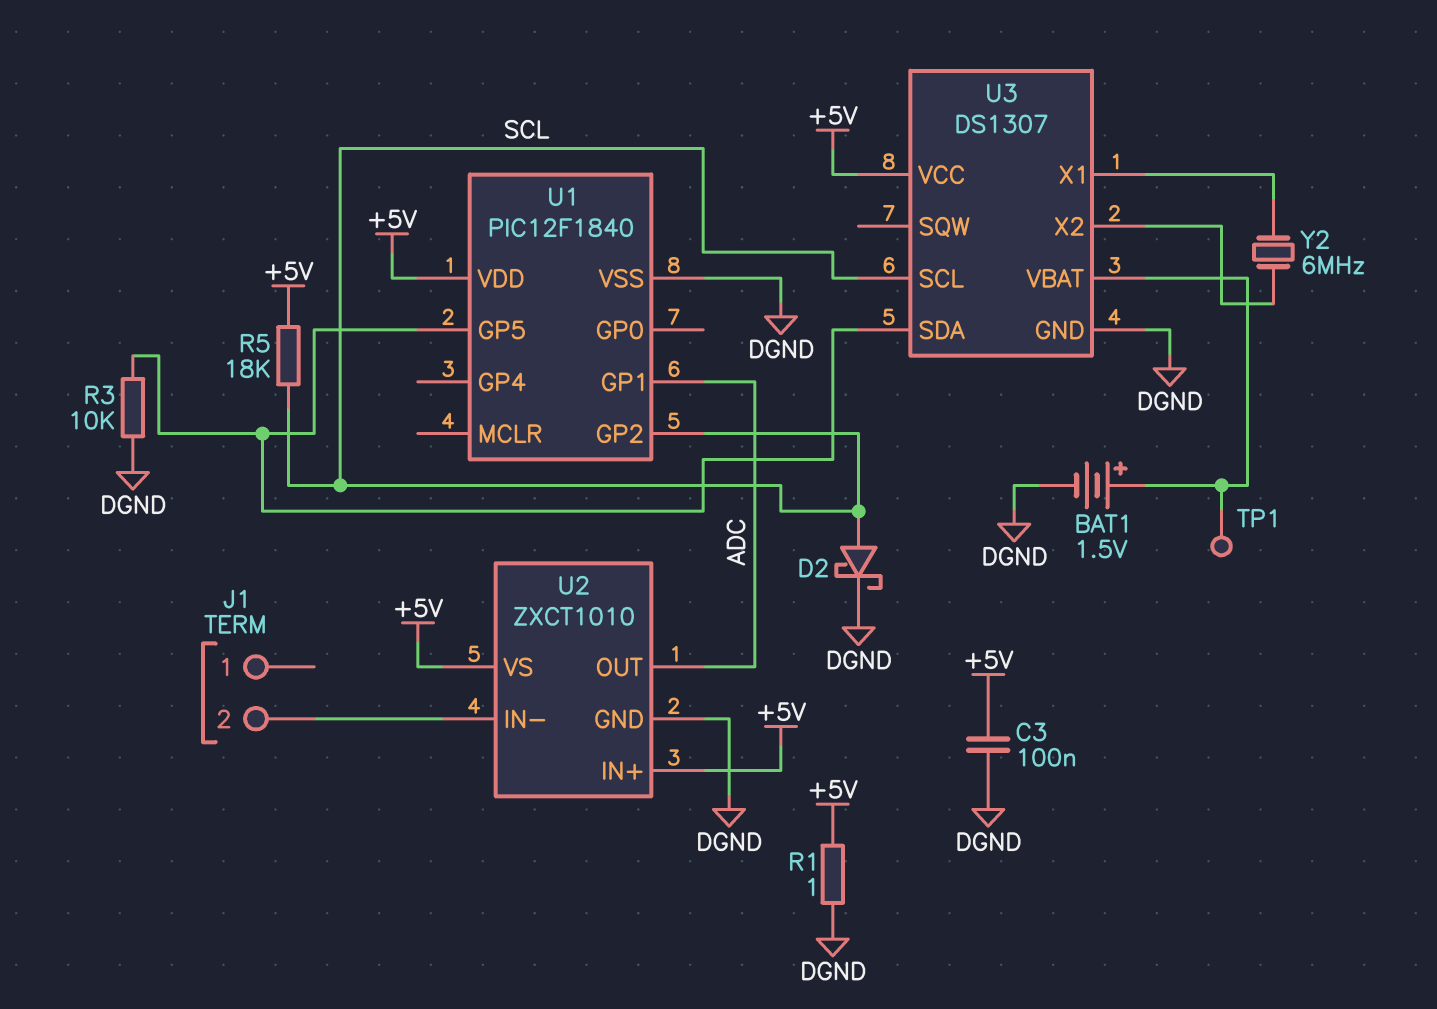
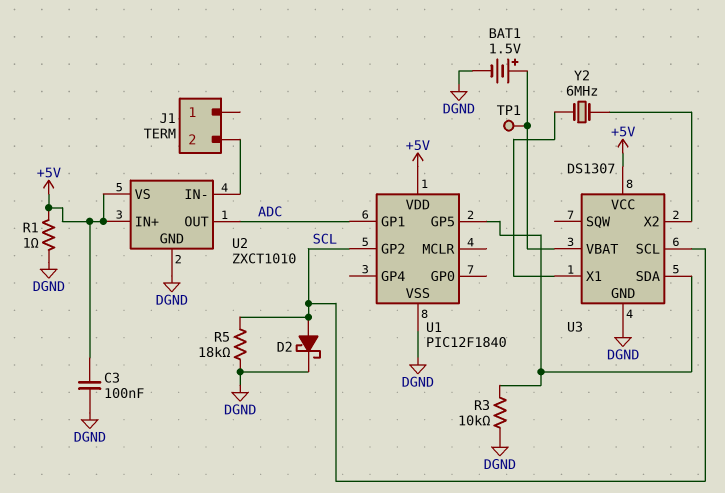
R5: 18k (+5V, SCL) -> 18k (DGND, SCL)

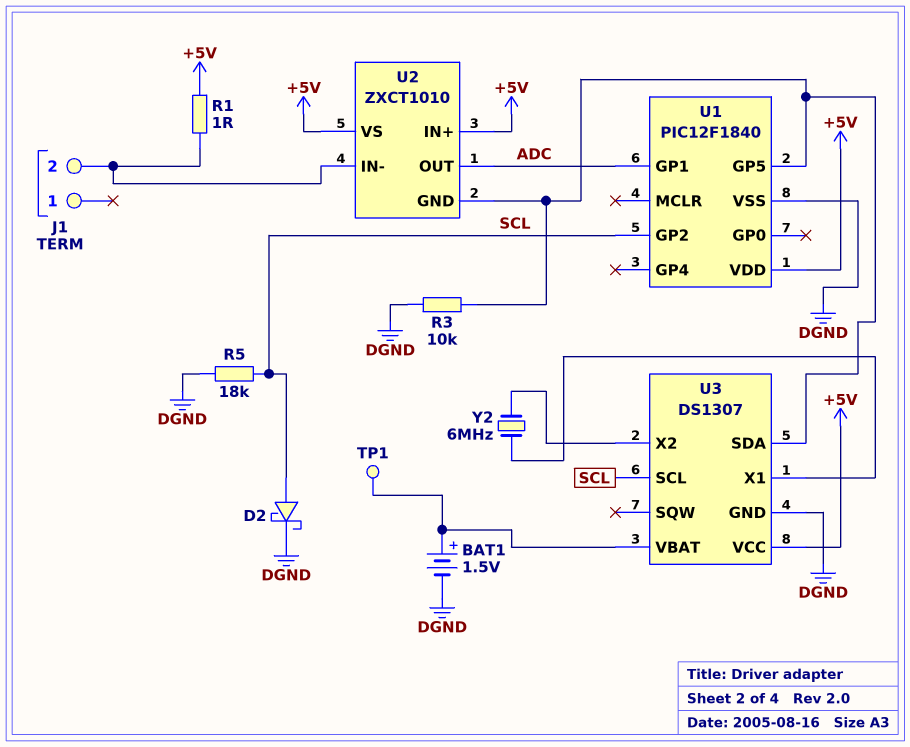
C3: 100nF (+5V, DGND) -> none
R1: 1 (+5V, DGND) -> 1 (+5V, J1/2)
U2 pin GND: DGND -> U1/GP5

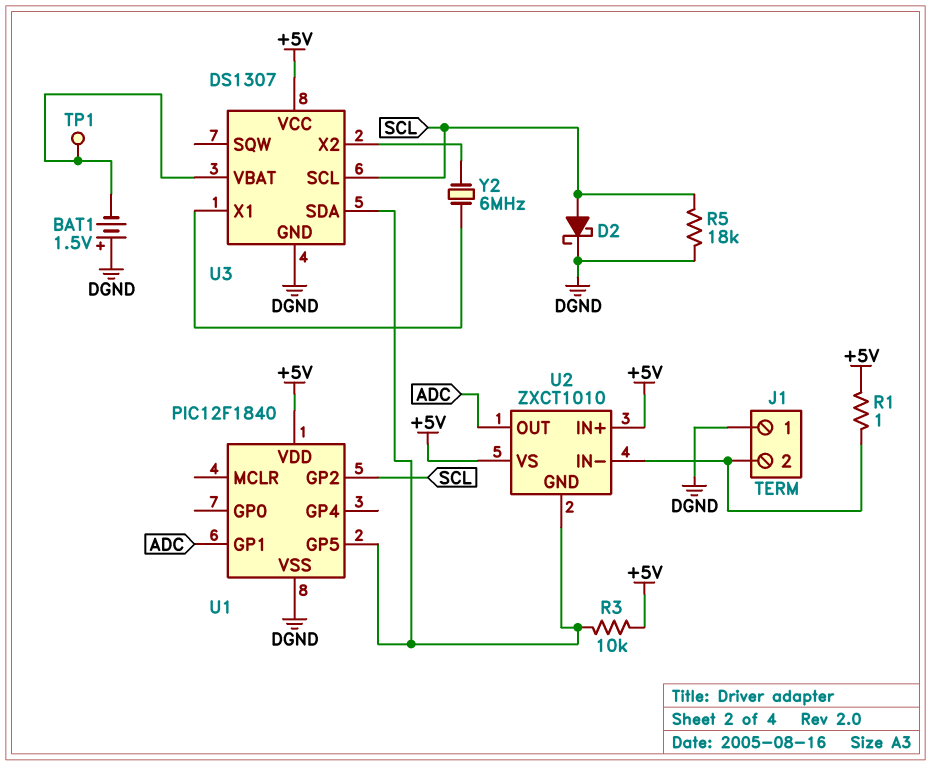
BAT1: 1.5V (plus U3/VBAT, minus DGND) -> 1.5V (plus DGND, minus U3/VBAT)
J1 pin 1: none -> DGND
R3: 10k (DGND, U1/GP5) -> 10k (+5V, U1/GP5)

